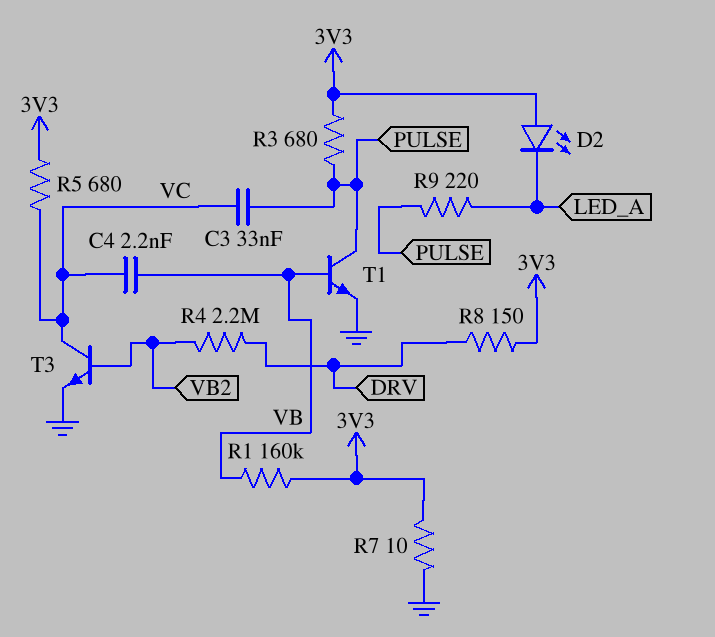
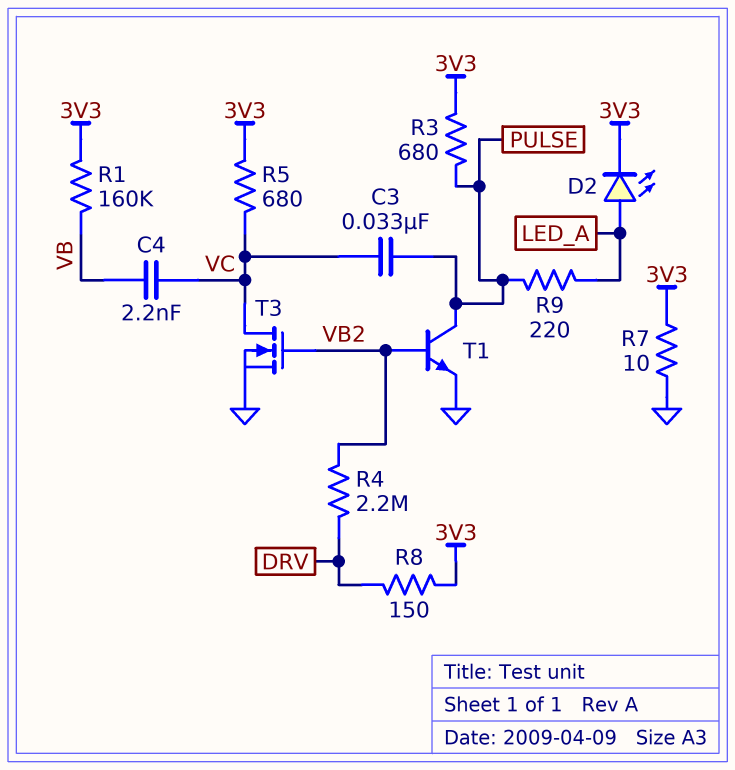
D2: LED (A 3V3, K LED_A) -> LED (A LED_A, K 3V3)
T1: NPN (B VB, C PULSE, E GND) -> NPN (B VB2, C PULSE, E GND)
T3: NPN (B VB2, C VC, E GND) -> NMOS (G VB2, D VC, S GND)

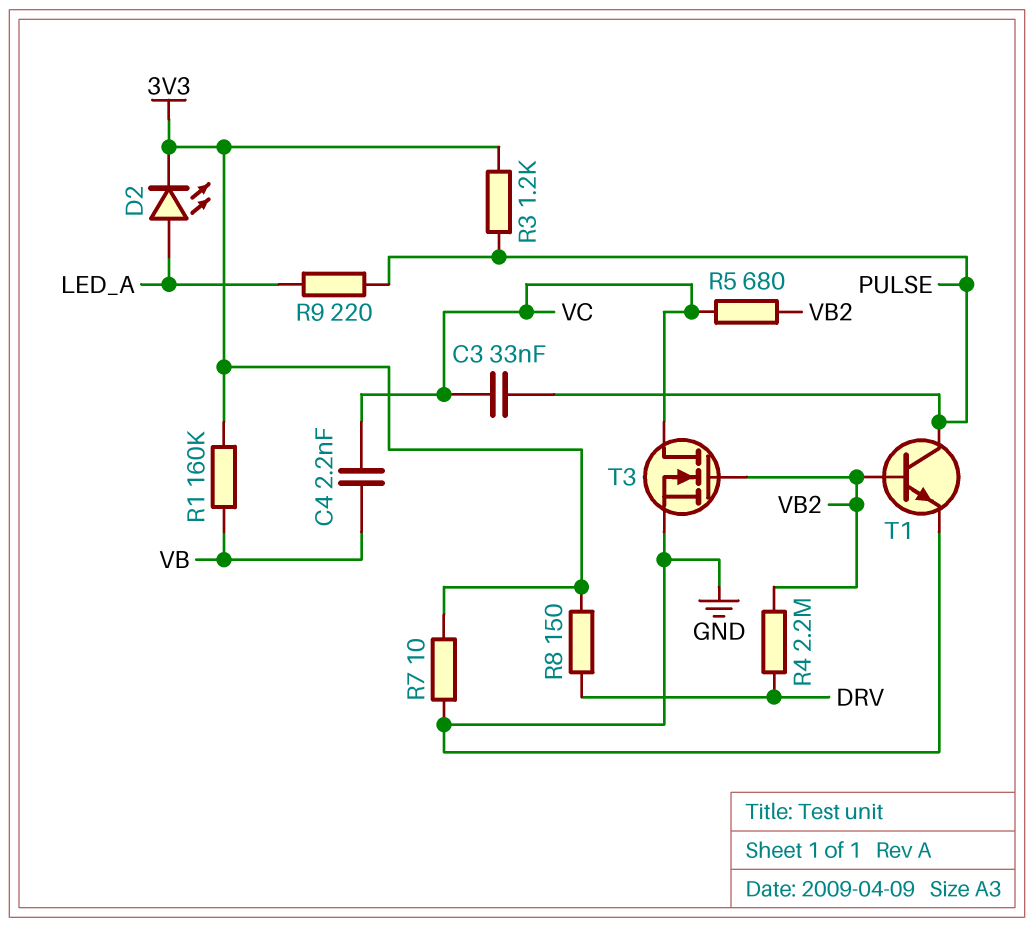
R3: 680 (3V3, PULSE) -> 1.2k (3V3, PULSE)
R5: 680 (3V3, VC) -> 680 (VB2, VC)

